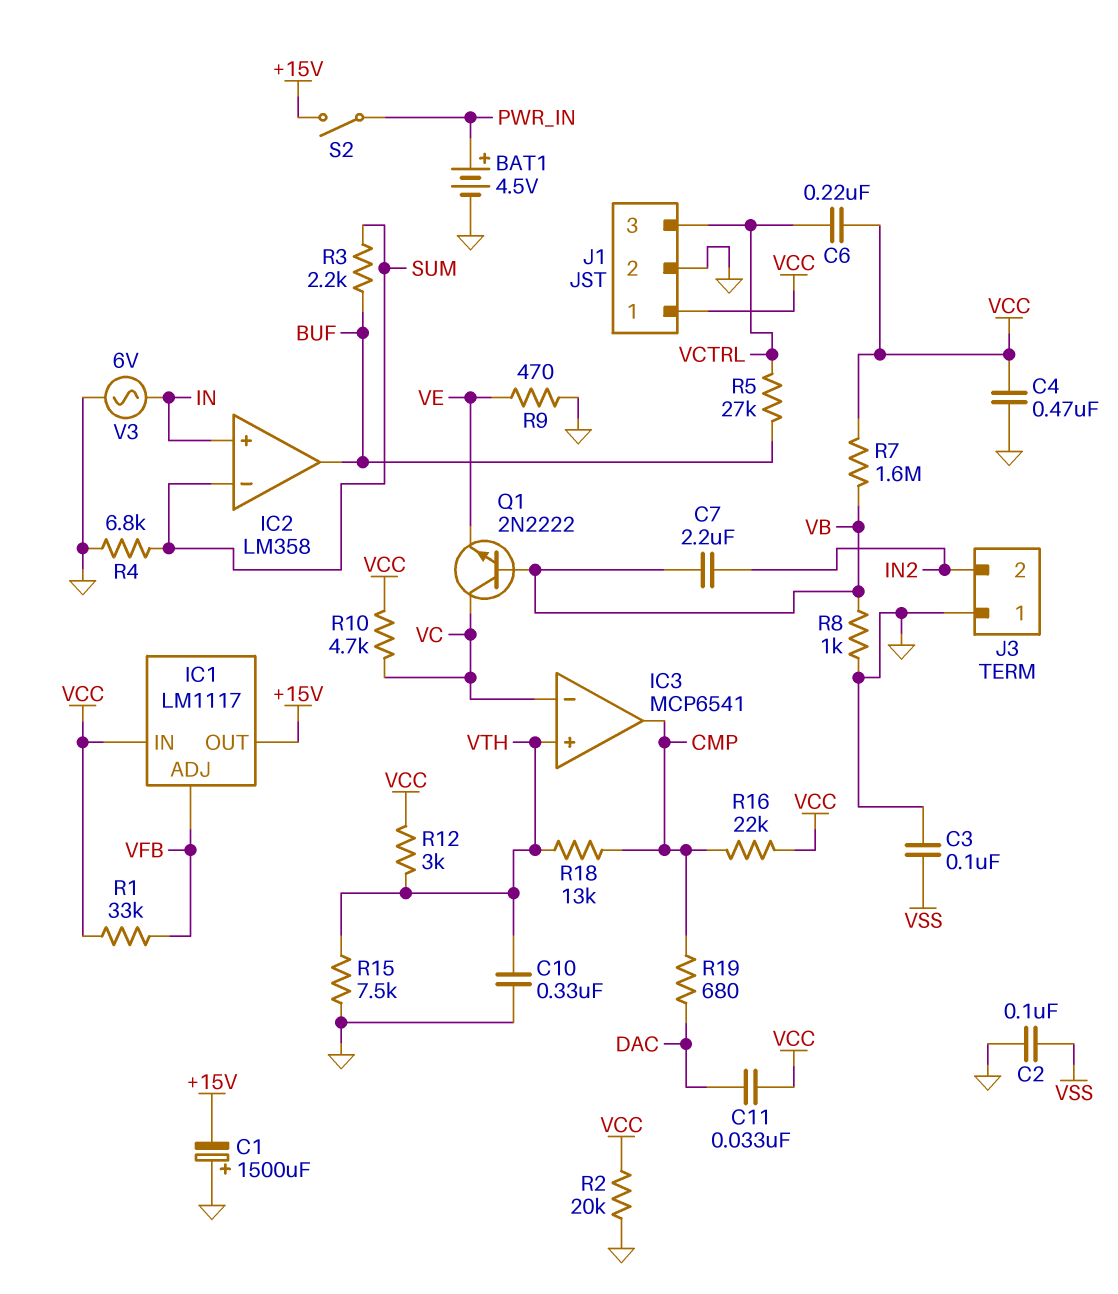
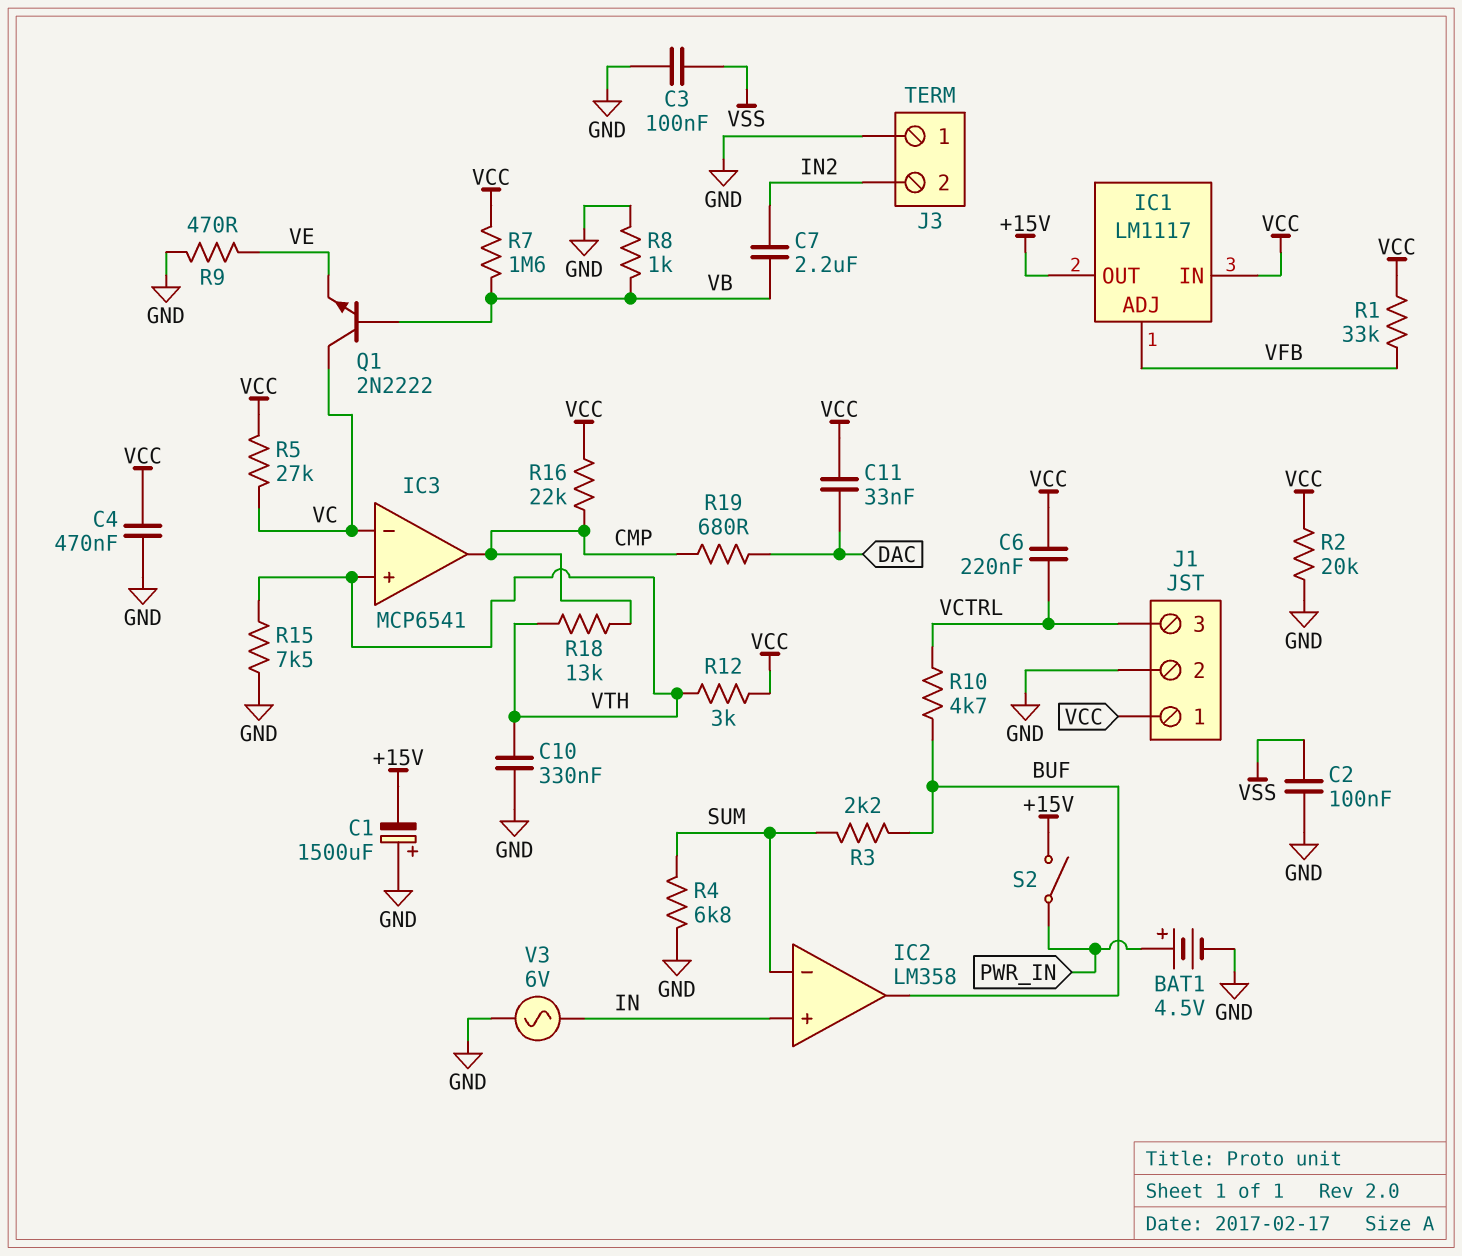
R5: 27k (BUF, VCTRL) -> 27k (VC, VCC)
R10: 4.7k (VC, VCC) -> 4.7k (BUF, VCTRL)

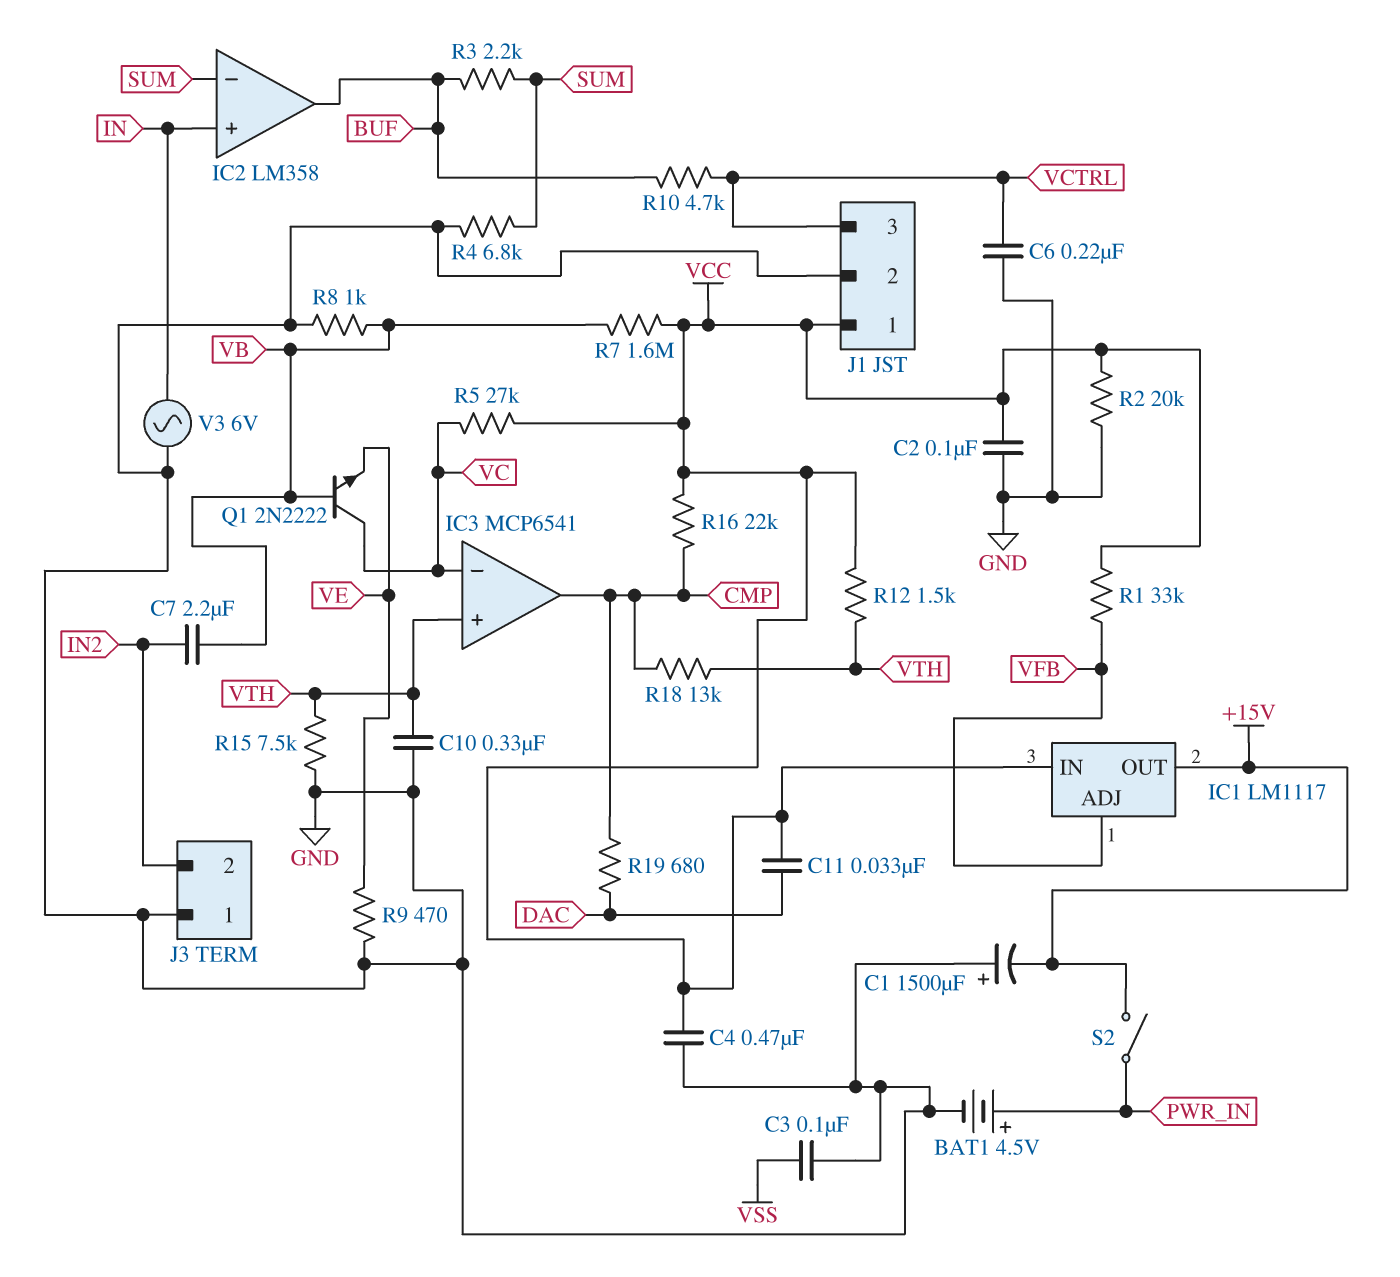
C2: 100nF (GND, VSS) -> 100nF (GND, VCC)
C6: 220nF (VCC, VCTRL) -> 220nF (GND, VCTRL)
R12: 3k (VCC, VTH) -> 1.5k (VCC, VTH)

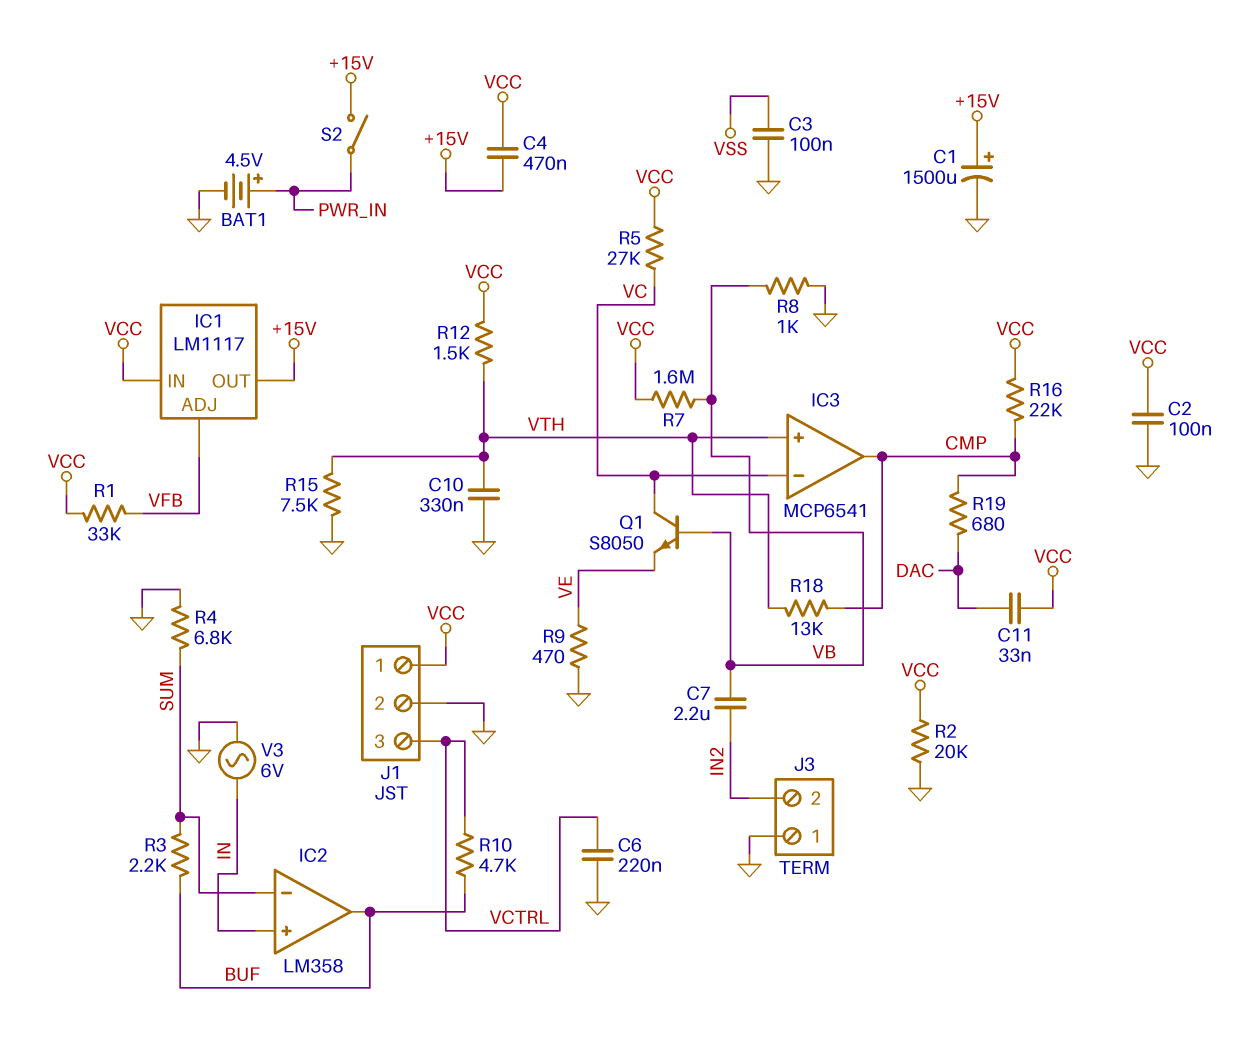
C1: 1500uF (plus GND, minus +15V) -> 1500uF (plus +15V, minus GND)
C4: 470nF (GND, VCC) -> 470nF (+15V, VCC)
Q1: NPN 2N2222 (B VB, C VC, E VE) -> NPN S8050 (B VB, C VC, E VE)

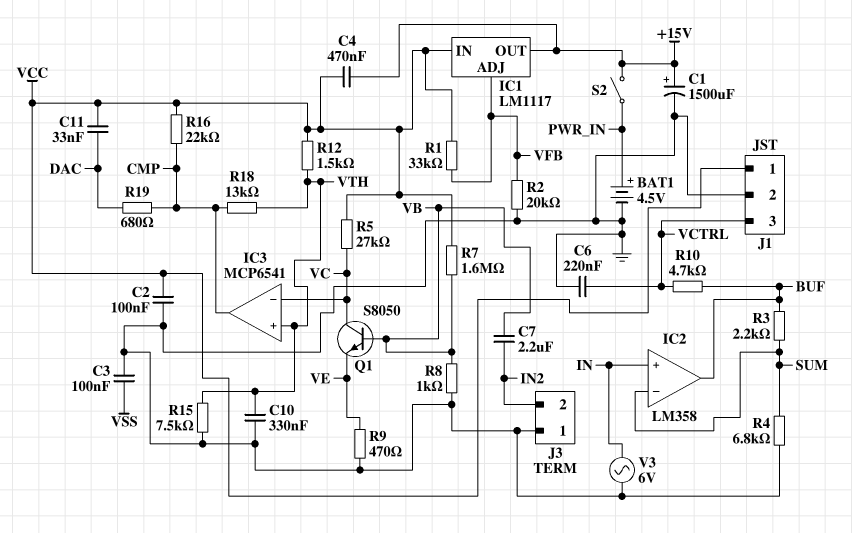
R2: 20k (GND, VCC) -> 20k (GND, VFB)

